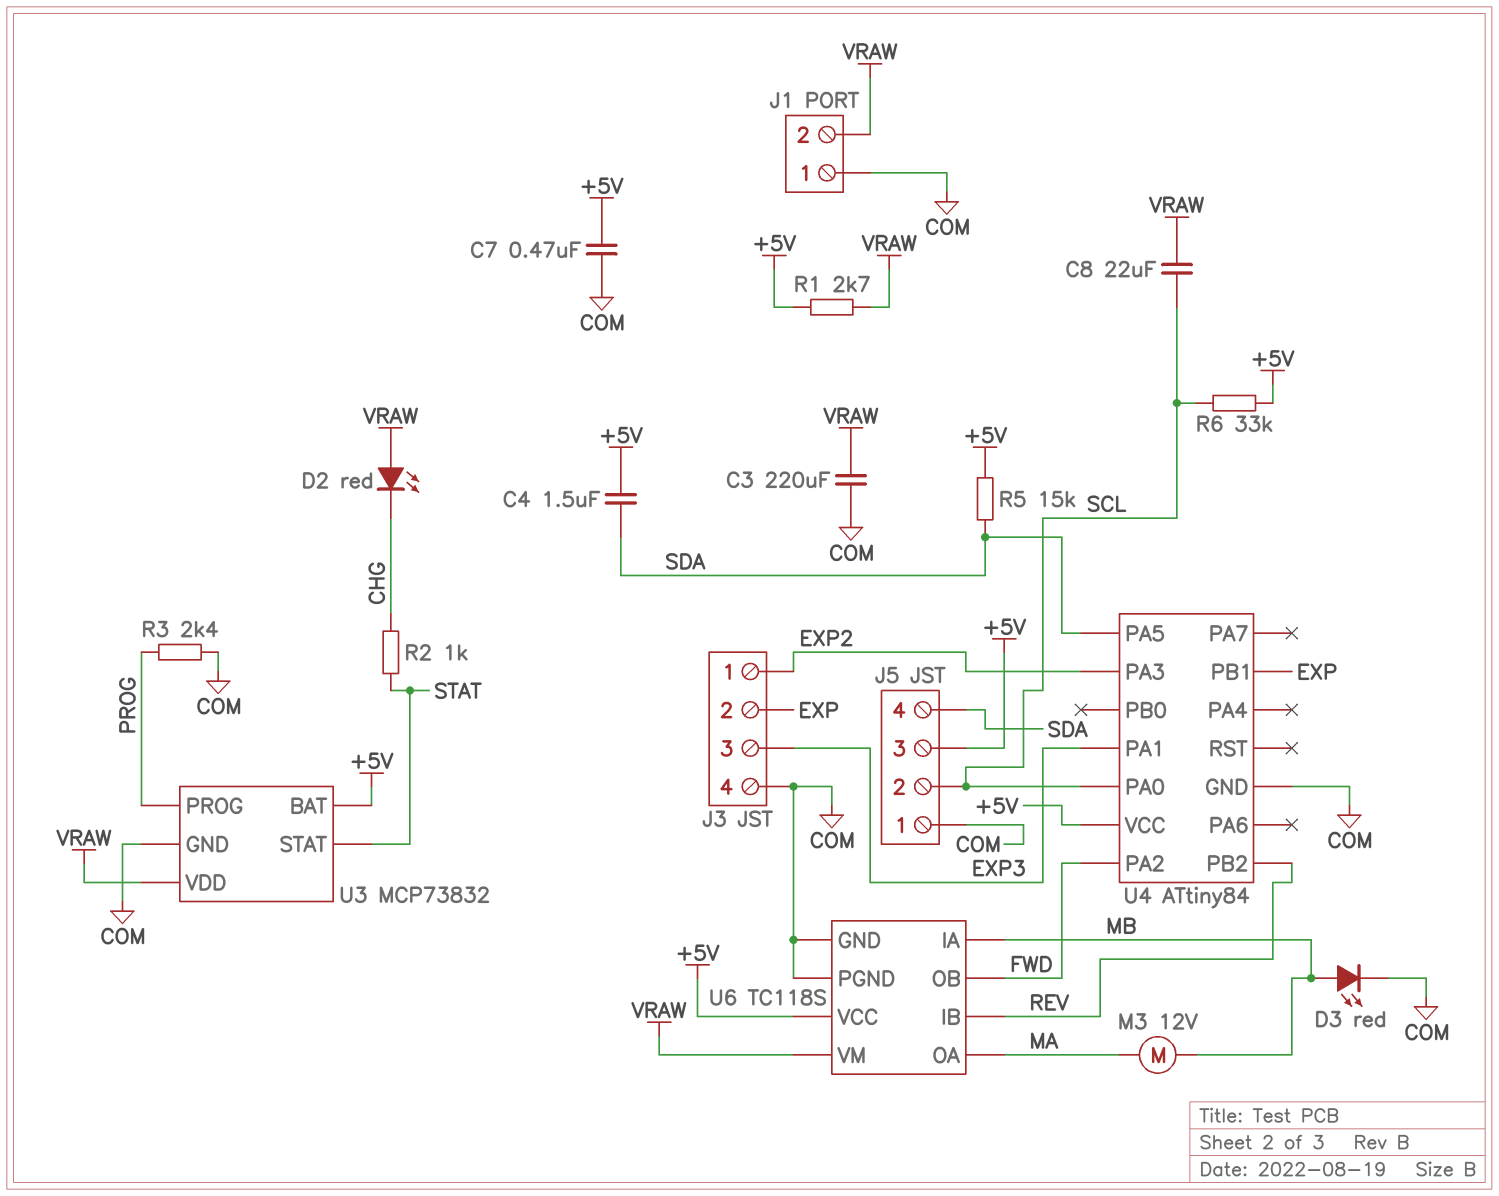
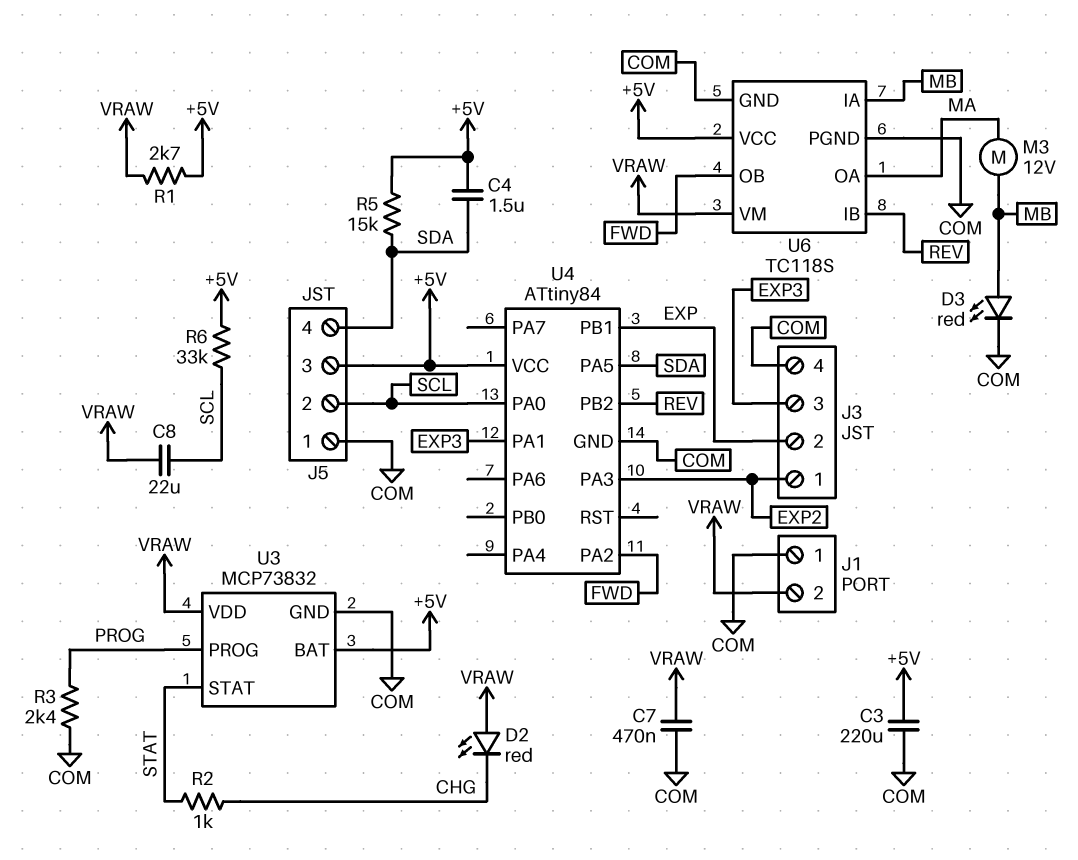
C3: 220uF (COM, VRAW) -> 220uF (+5V, COM)
C7: 470nF (+5V, COM) -> 470nF (COM, VRAW)

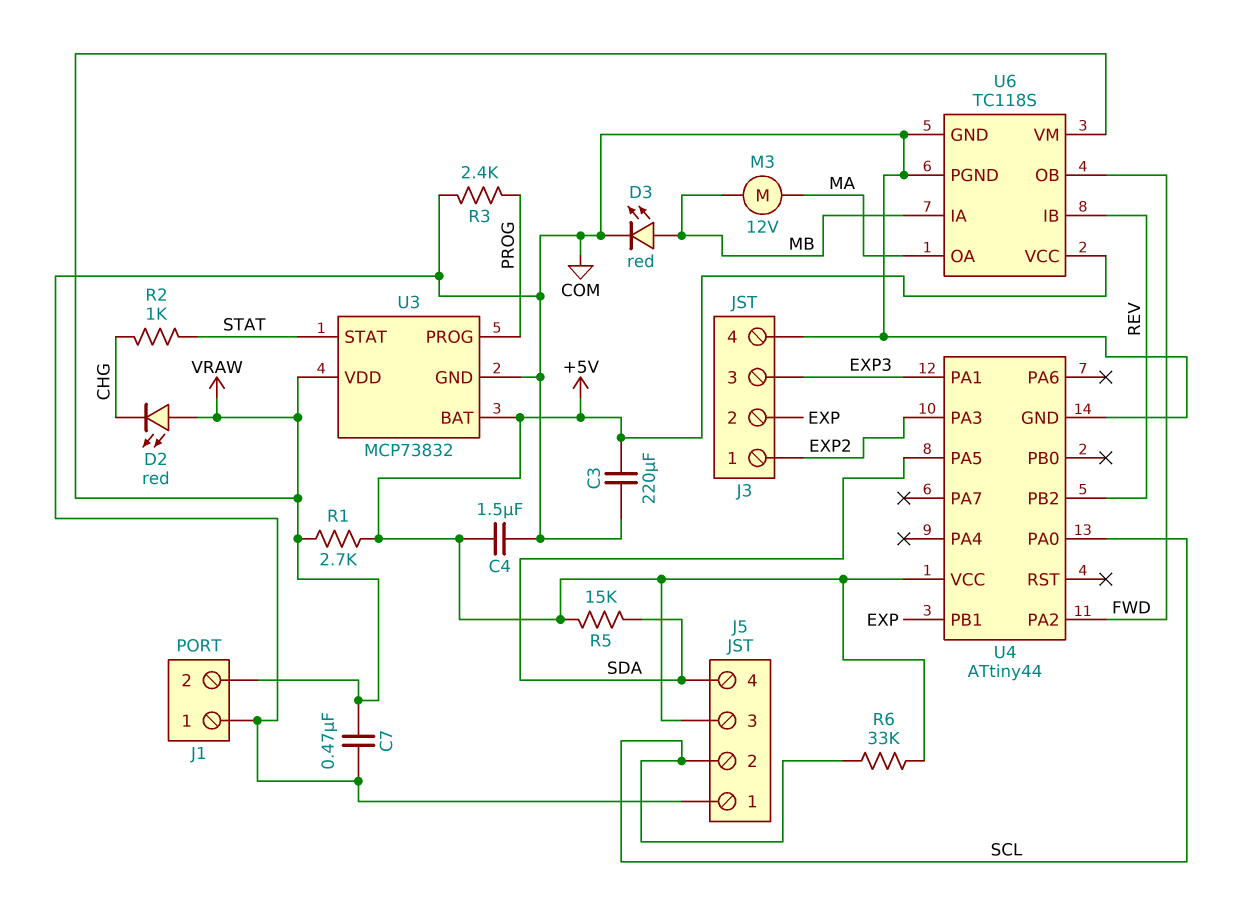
C4: 1.5uF (+5V, SDA) -> 1.5uF (+5V, COM)
C8: 22uF (SCL, VRAW) -> none
U4: ATtiny84 -> ATtiny44

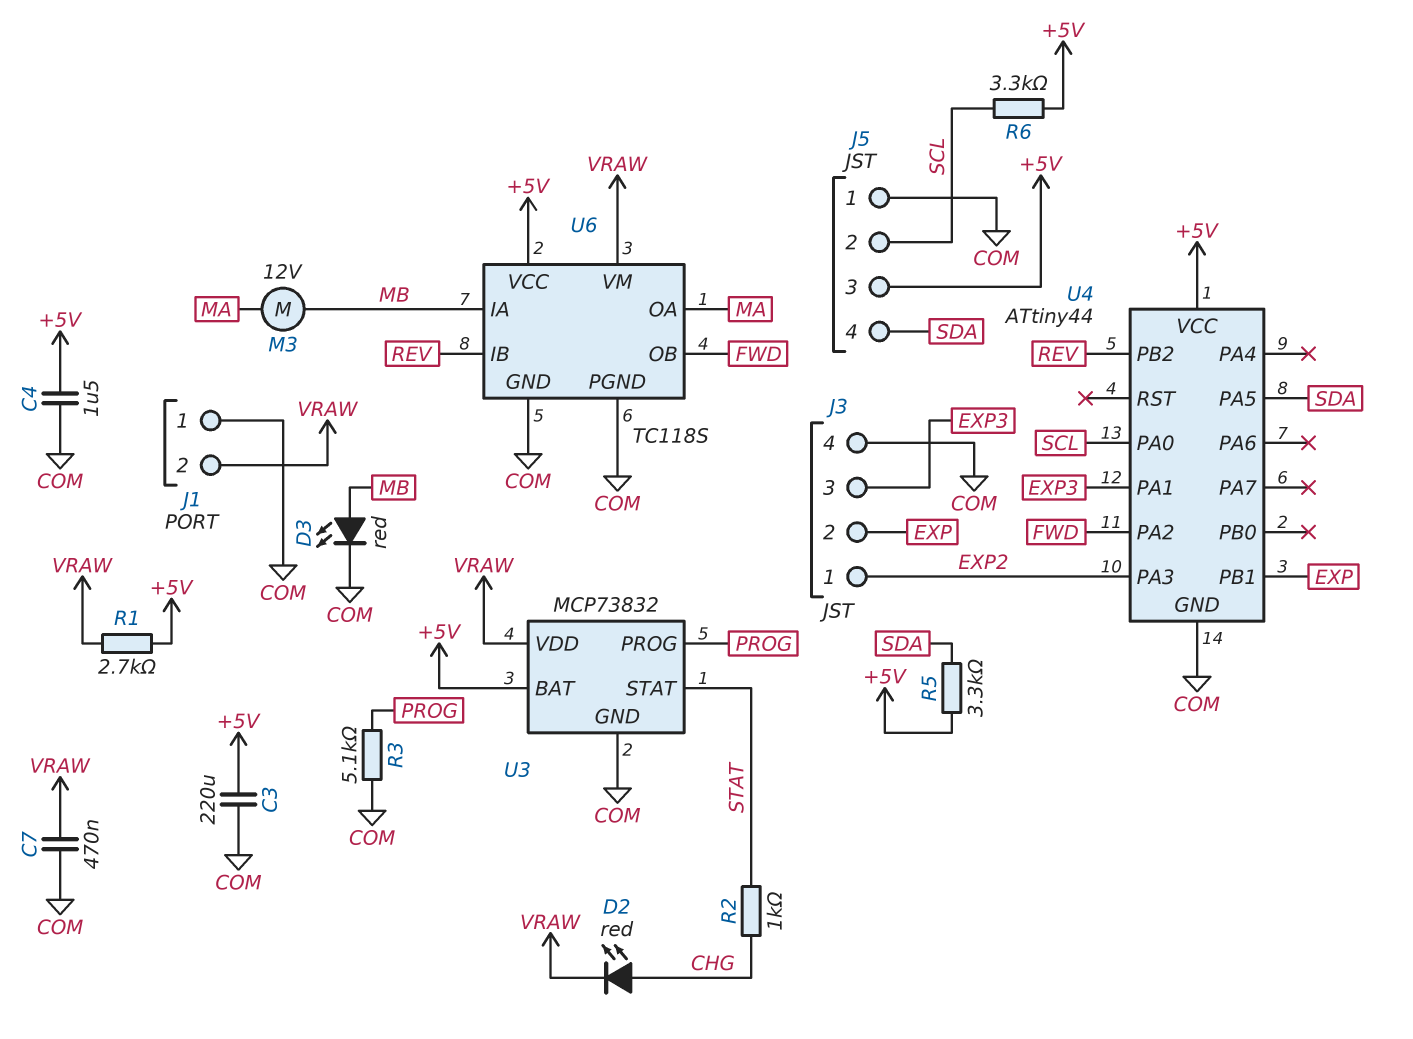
D2: LED red (A VRAW, K CHG) -> LED red (A CHG, K VRAW)
R3: 2.4k (COM, PROG) -> 5.1k (COM, PROG)
R5: 15k (+5V, SDA) -> 3.3k (+5V, SDA)
R6: 33k (+5V, SCL) -> 3.3k (+5V, SCL)

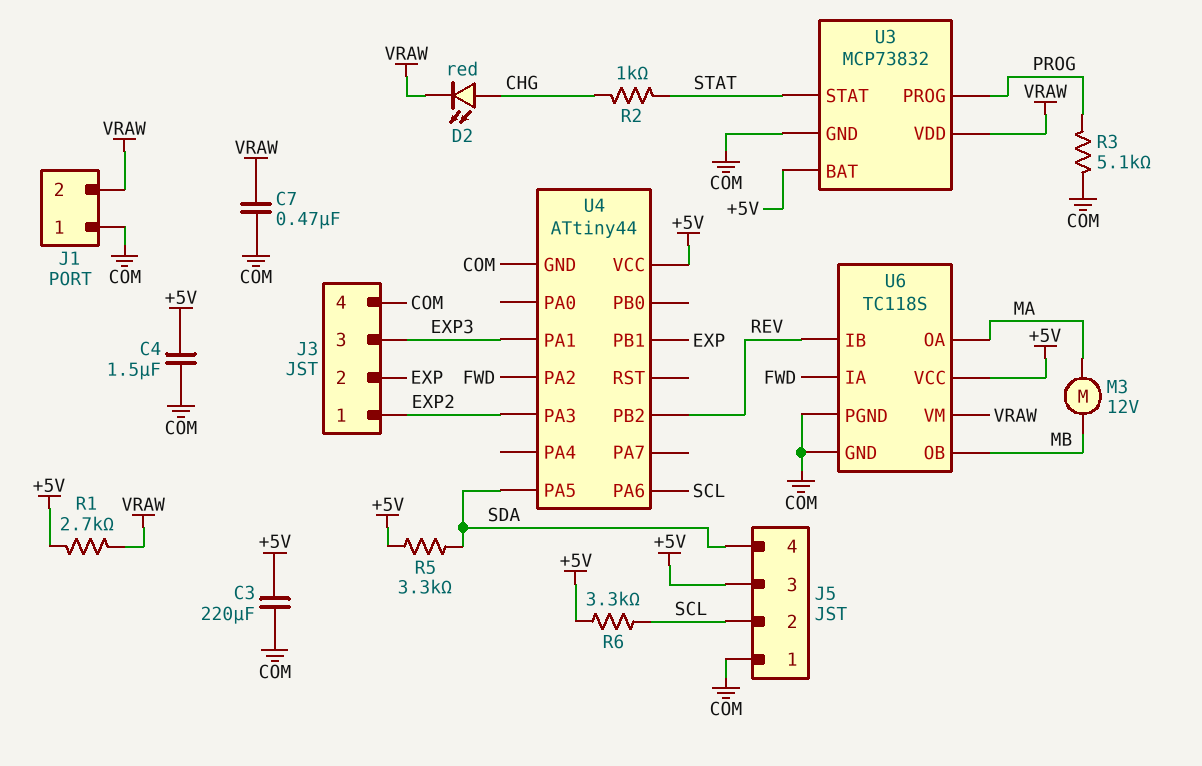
D3: LED red (A MB, K COM) -> none
U4 pin PA0: SCL -> none
U4 pin PA6: none -> SCL
U6 pin IA: MB -> FWD
U6 pin OB: FWD -> MB

